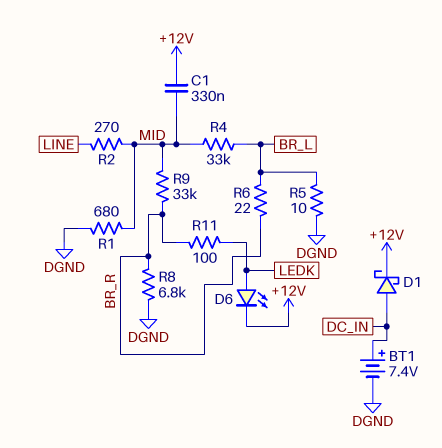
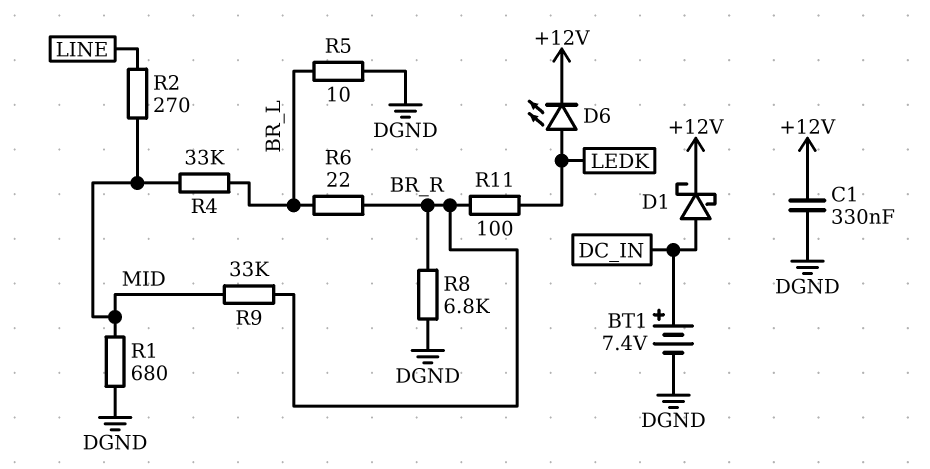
C1: 330nF (+12V, MID) -> 330nF (+12V, DGND)

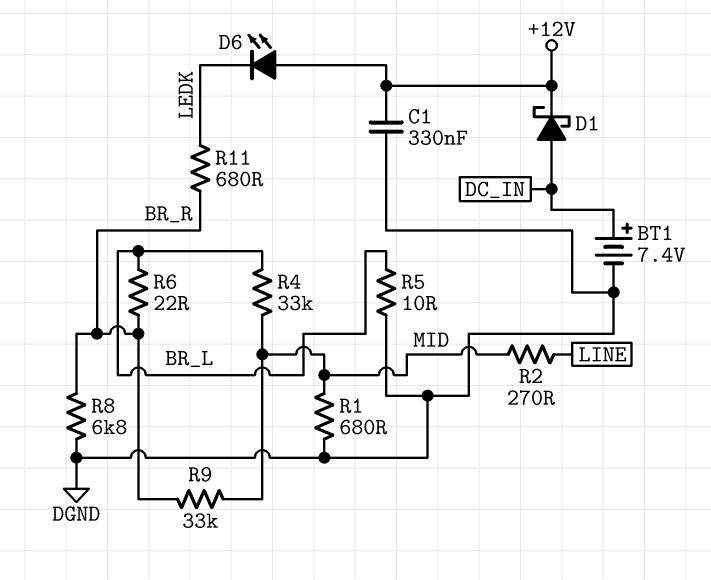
D6: LED (A LEDK, K +12V) -> LED (A +12V, K LEDK)
R11: 100 (BR_R, LEDK) -> 680 (BR_R, LEDK)

